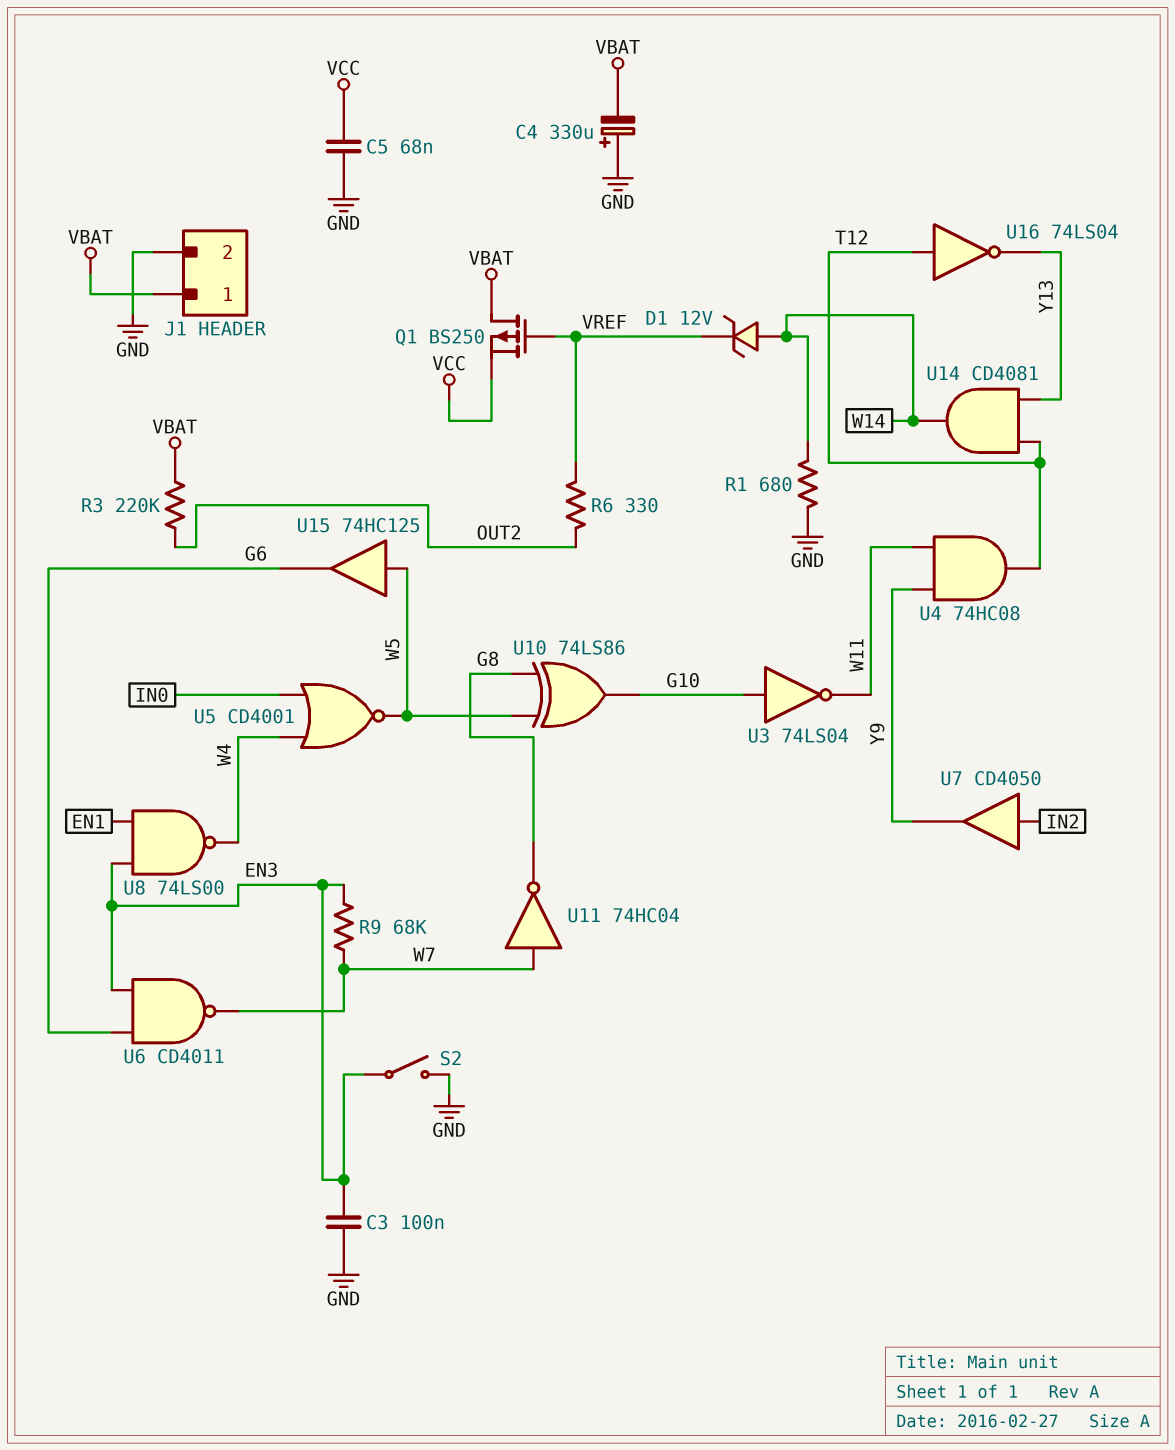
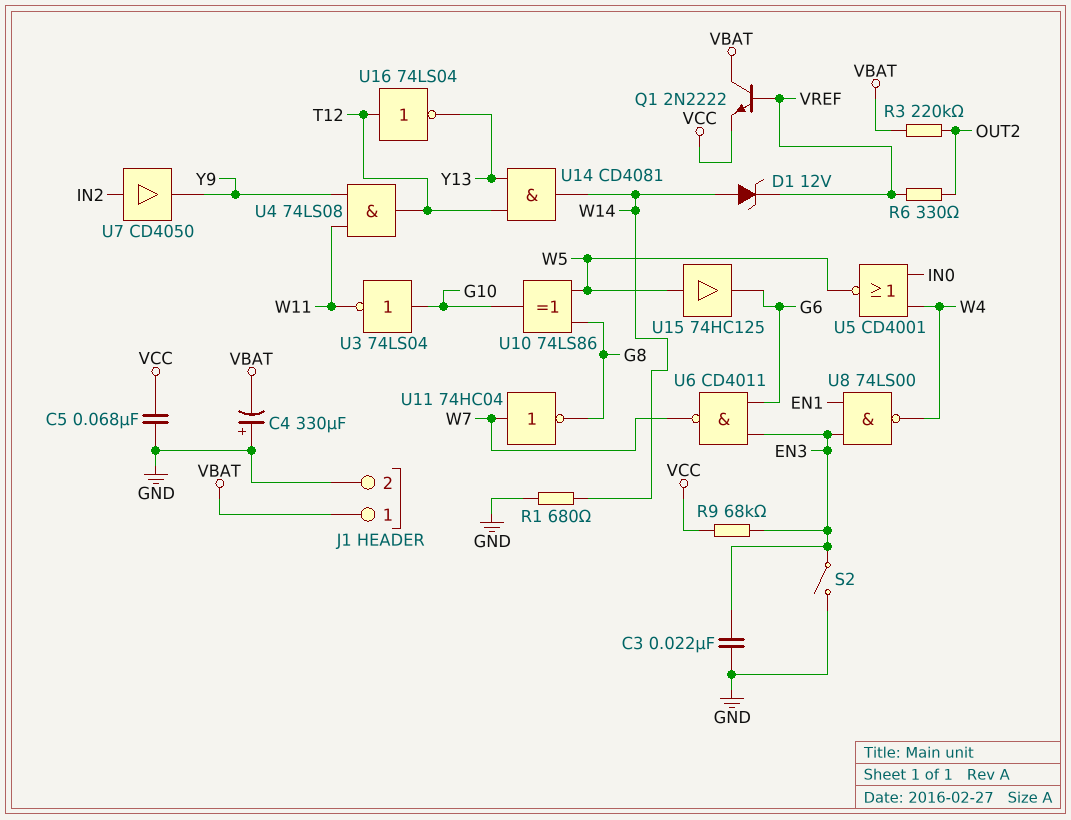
C3: 100nF (EN3, GND) -> 22nF (EN3, GND)
Q1: PMOS BS250 (G VREF, D VBAT, S VCC) -> NPN 2N2222 (B VREF, C VBAT, E VCC)
R9: 68k (EN3, W7) -> 68k (EN3, VCC)
U4: AND 74HC08 (in W11, in Y9, out T12) -> AND 74LS08 (in W11, in Y9, out T12)

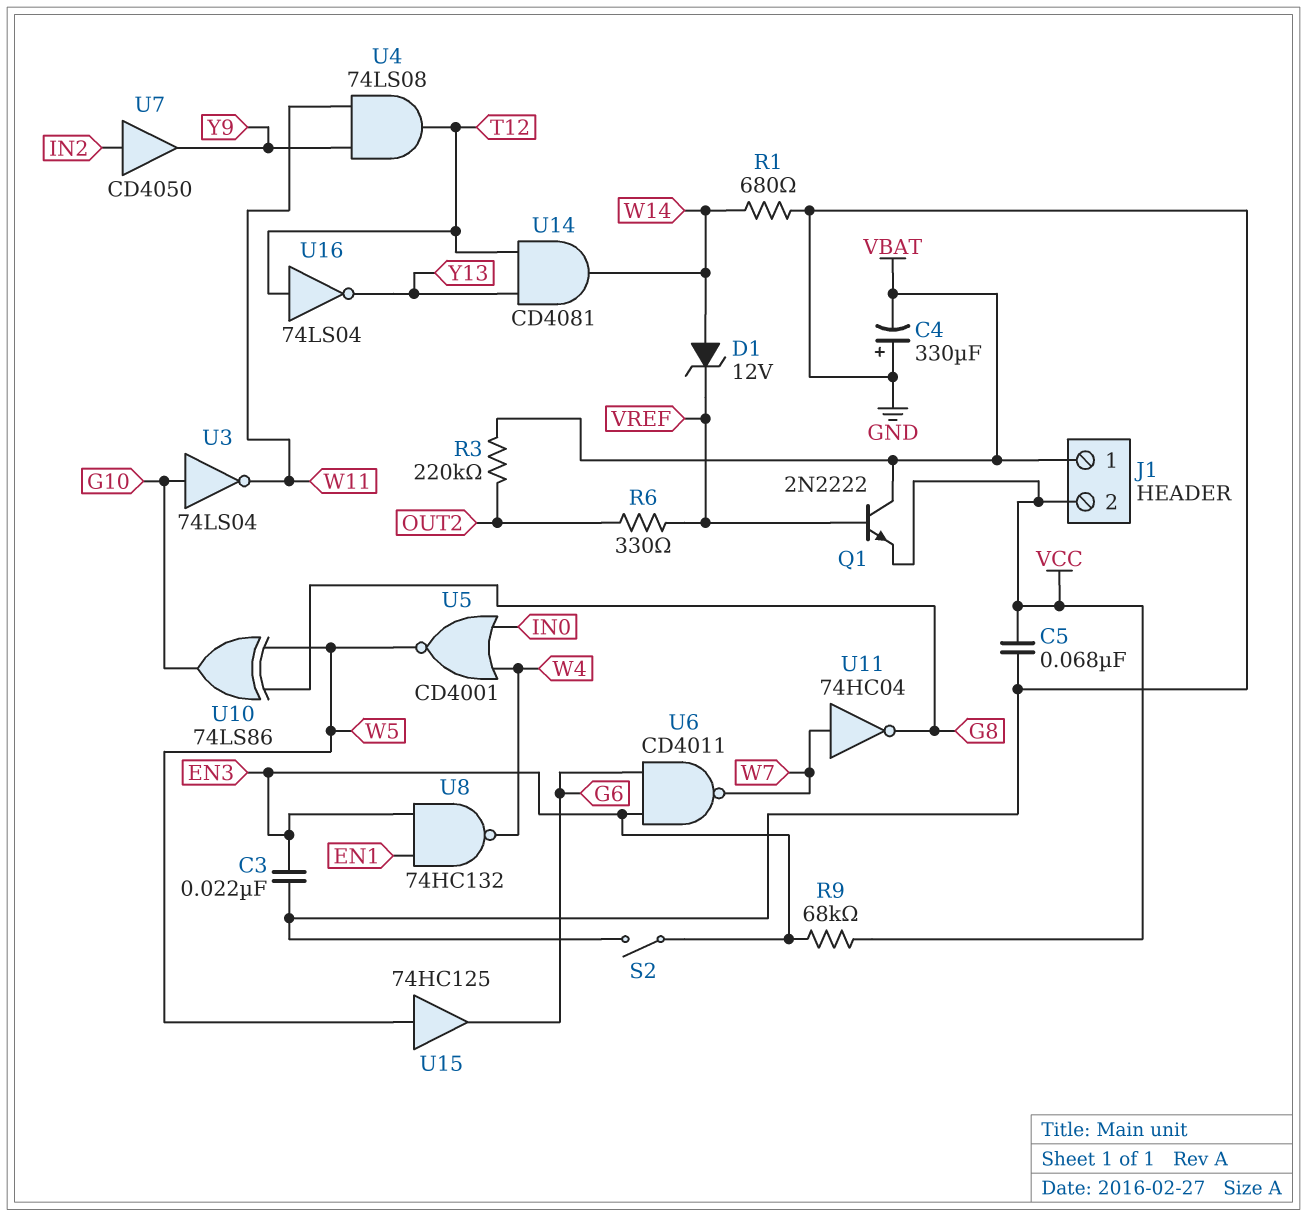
J1 pin 2: GND -> VCC
U8: NAND 74LS00 (in EN1, in EN3, out W4) -> NAND 74HC132 (in EN1, in EN3, out W4)

